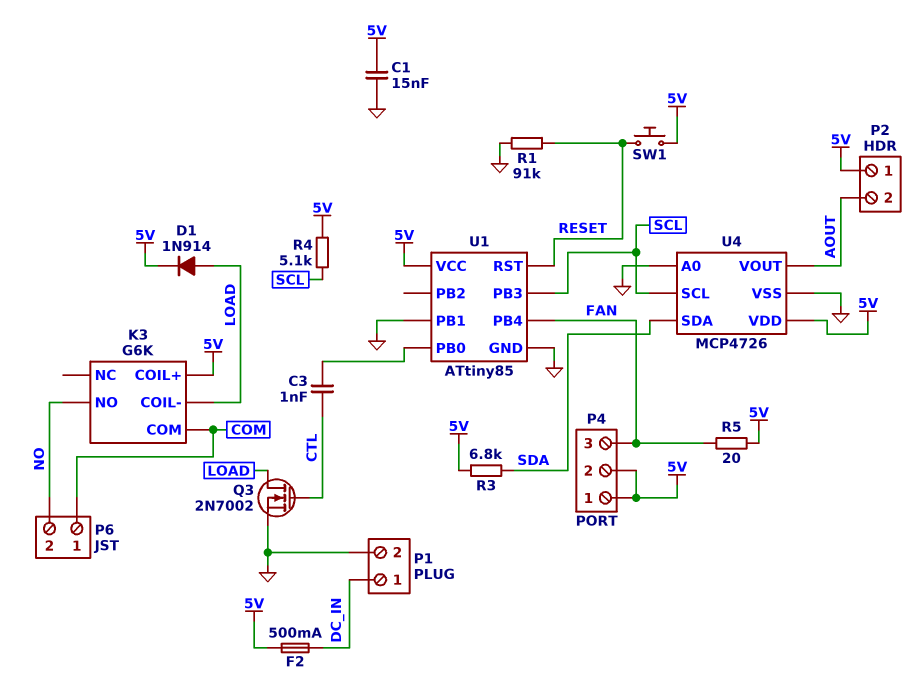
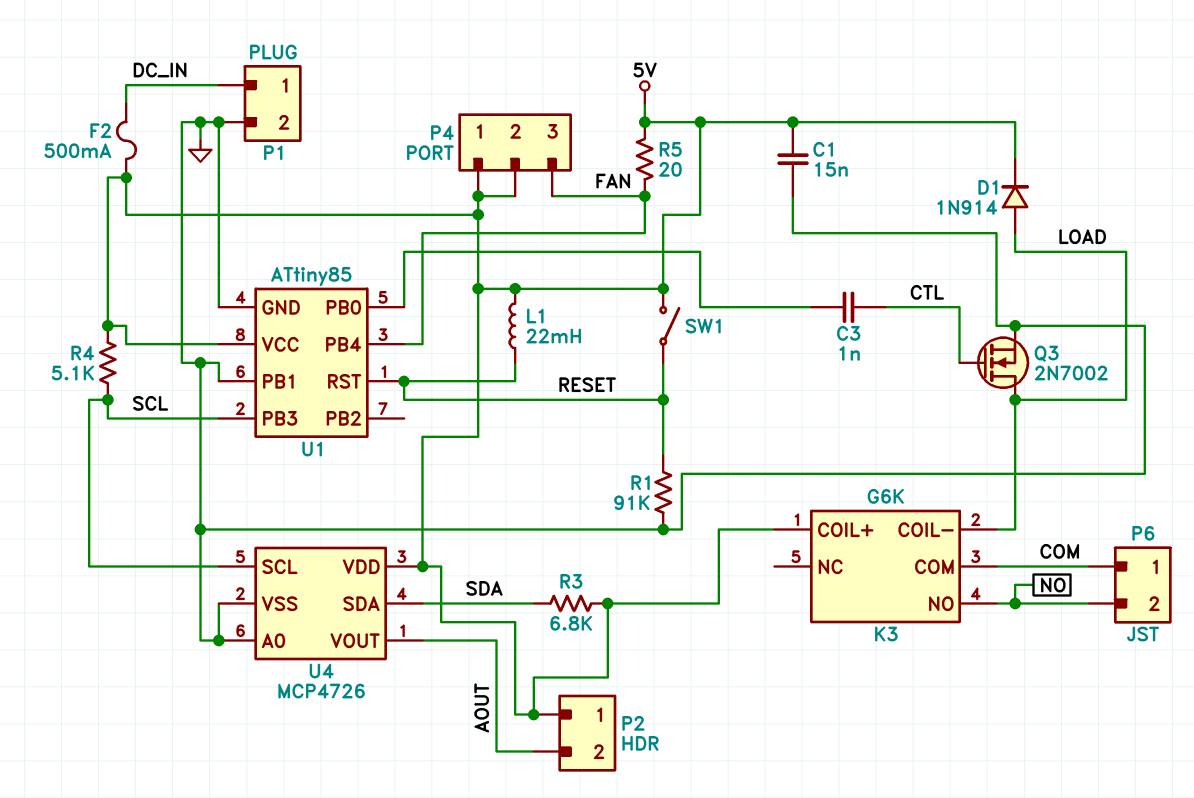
L1: none -> 22mH (5V, RESET)
SW1: button (5V, RESET) -> switch (5V, RESET)

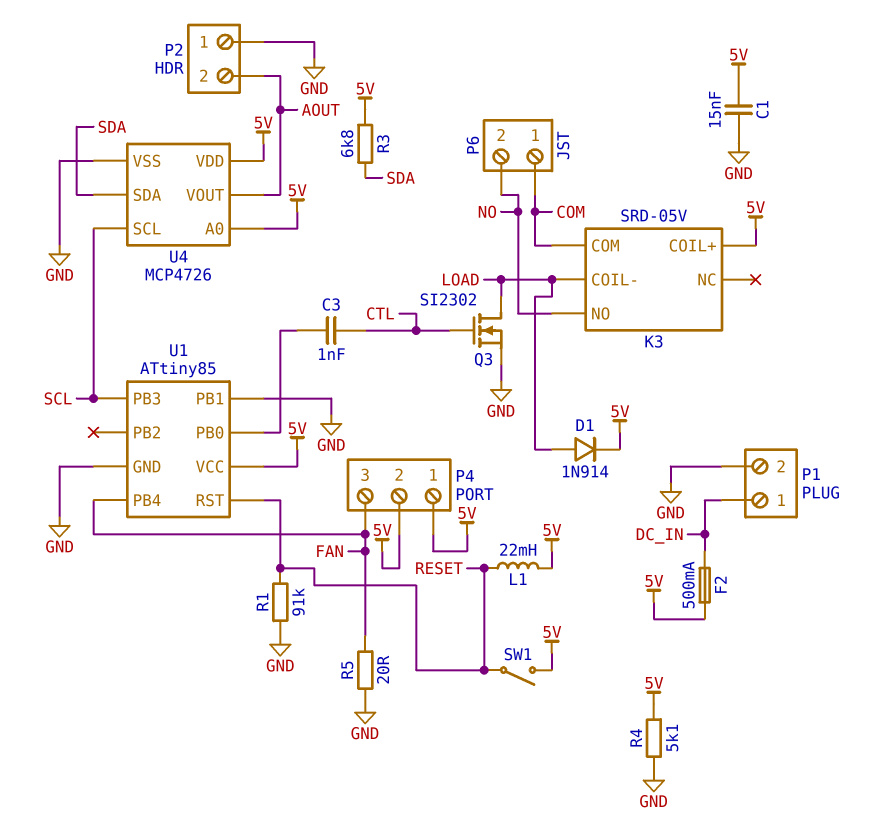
K3: G6K -> SRD-05V
P2 pin 1: 5V -> GND
Q3: NMOS 2N7002 (G CTL, D LOAD, S GND) -> NMOS SI2302 (G CTL, D LOAD, S GND)
R4: 5.1k (5V, SCL) -> 5.1k (5V, GND)
R5: 20 (5V, FAN) -> 20 (FAN, GND)
U4 pin A0: GND -> 5V

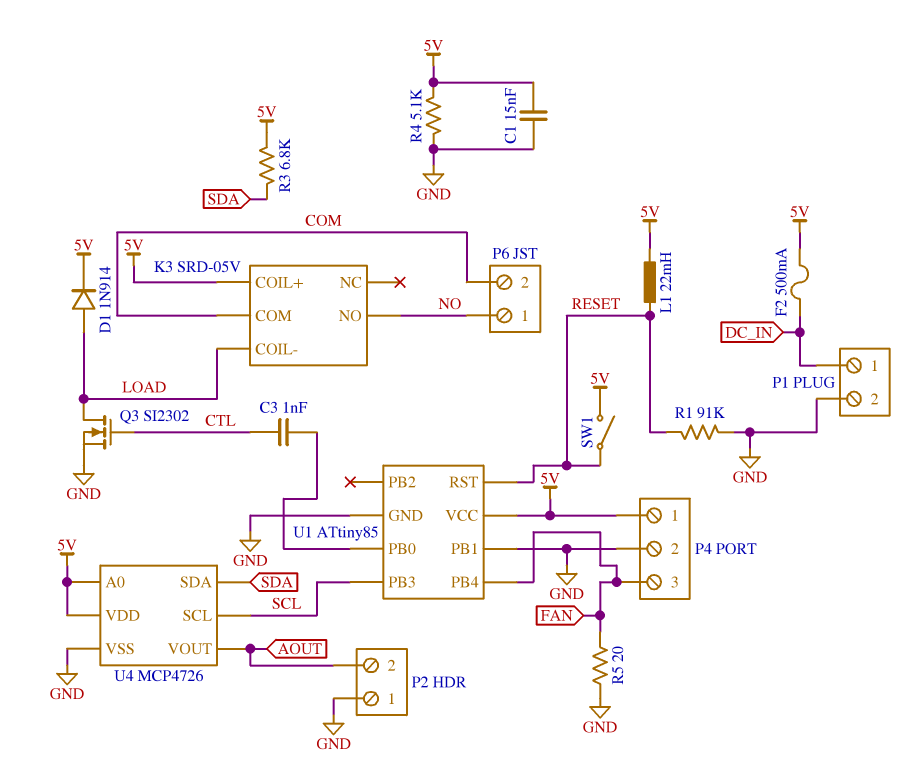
P4 pin 2: 5V -> GND
P6 pin 1: COM -> NO
P6 pin 2: NO -> COM

